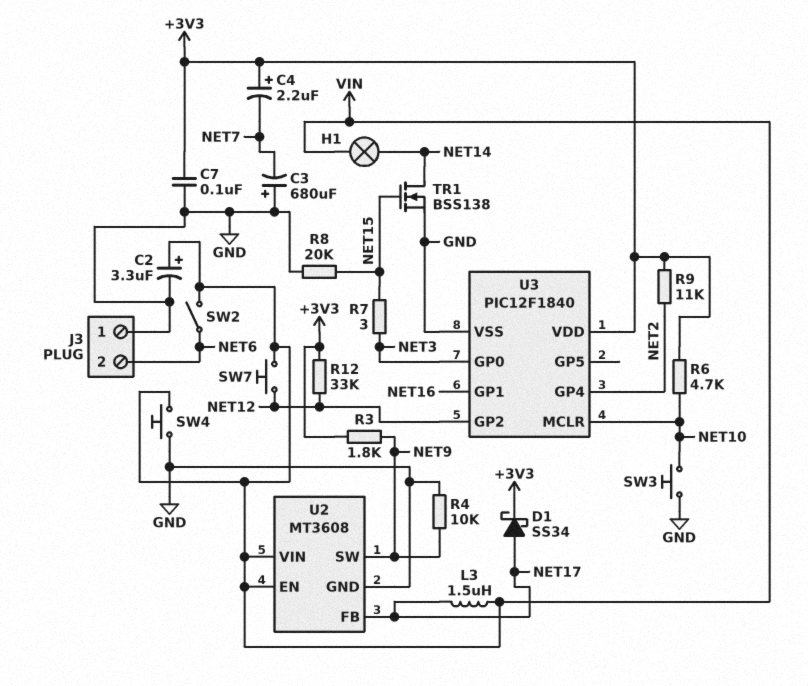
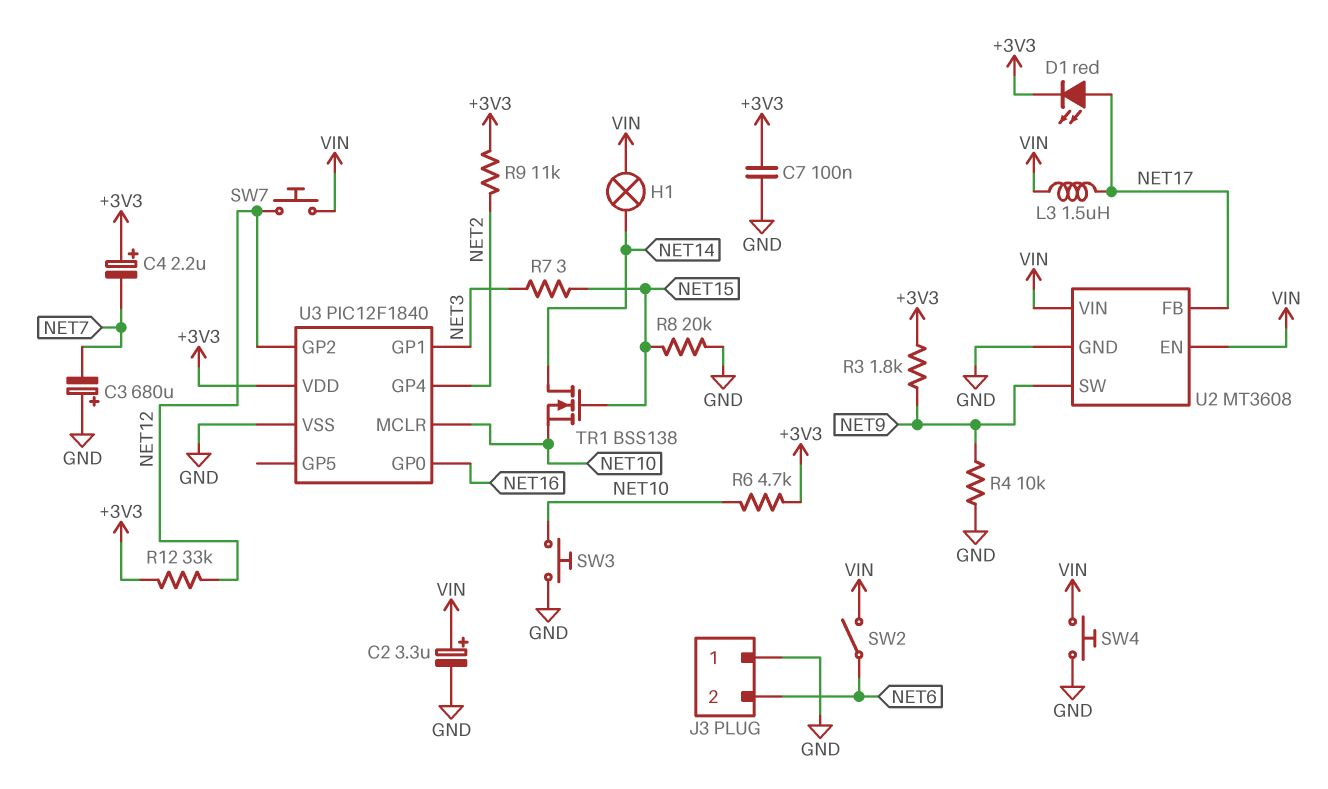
D1: schottky SS34 (A NET17, K +3V3) -> LED red (A NET17, K +3V3)
TR1: NMOS BSS138 (G NET15, D NET14, S GND) -> NMOS BSS138 (G NET15, D NET14, S NET10)
U3 pin GP0: NET3 -> NET16
U3 pin GP1: NET16 -> NET3

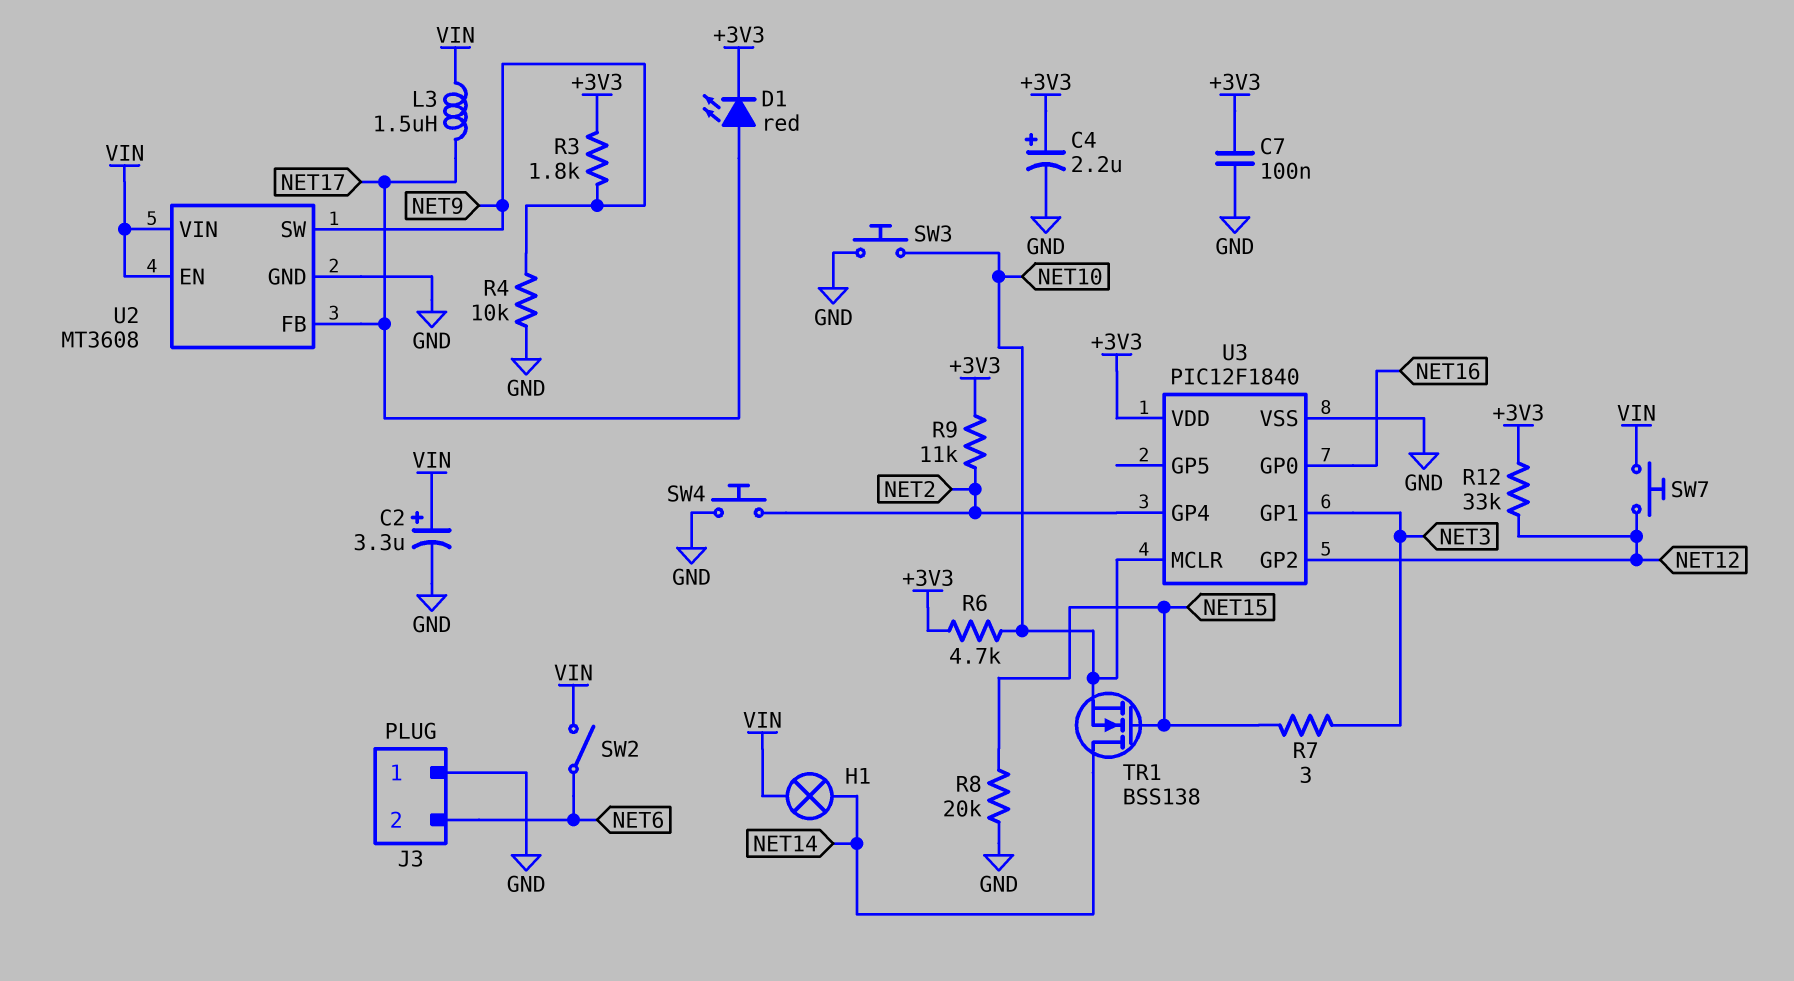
C3: 680uF (plus GND, minus NET7) -> none
C4: 2.2uF (plus +3V3, minus NET7) -> 2.2uF (plus +3V3, minus GND)
SW4: button (GND, VIN) -> button (GND, NET2)

